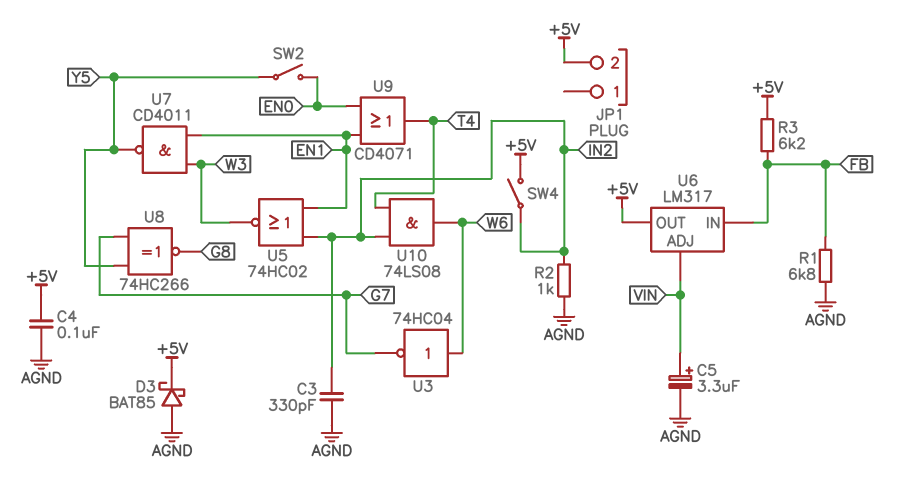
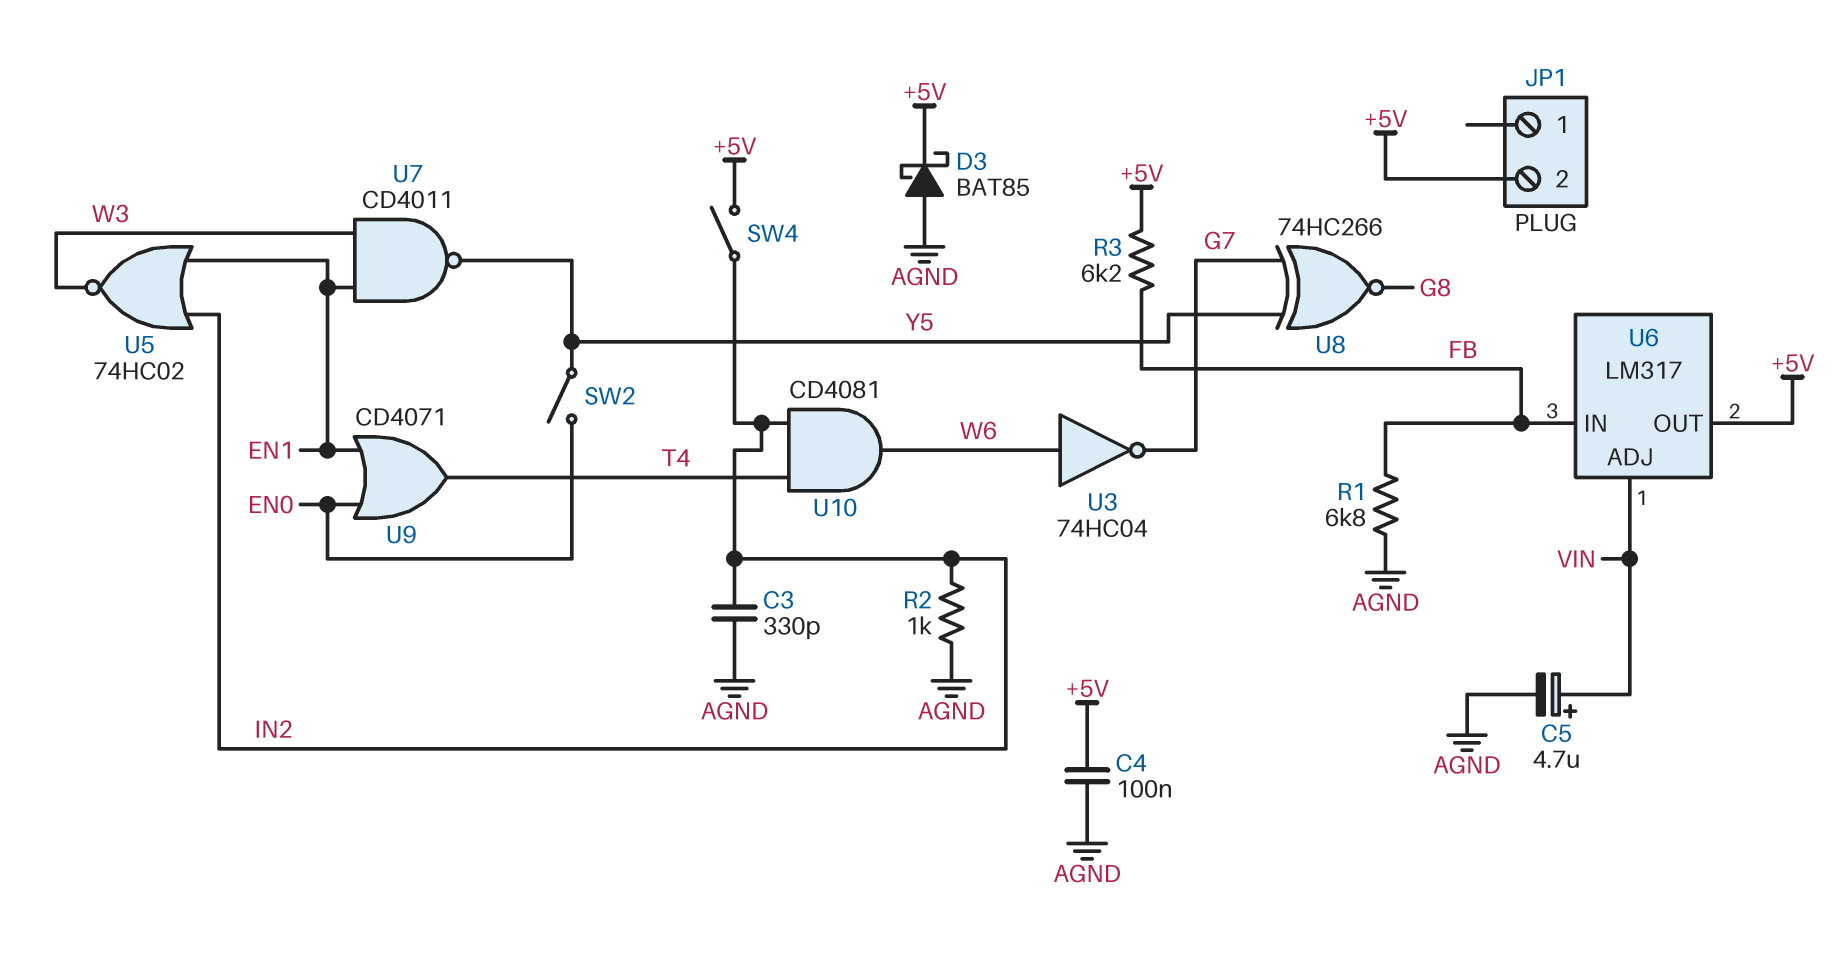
C5: 3.3uF (plus VIN, minus AGND) -> 4.7uF (plus VIN, minus AGND)
U10: AND 74LS08 (in IN2, in T4, out W6) -> AND CD4081 (in IN2, in T4, out W6)

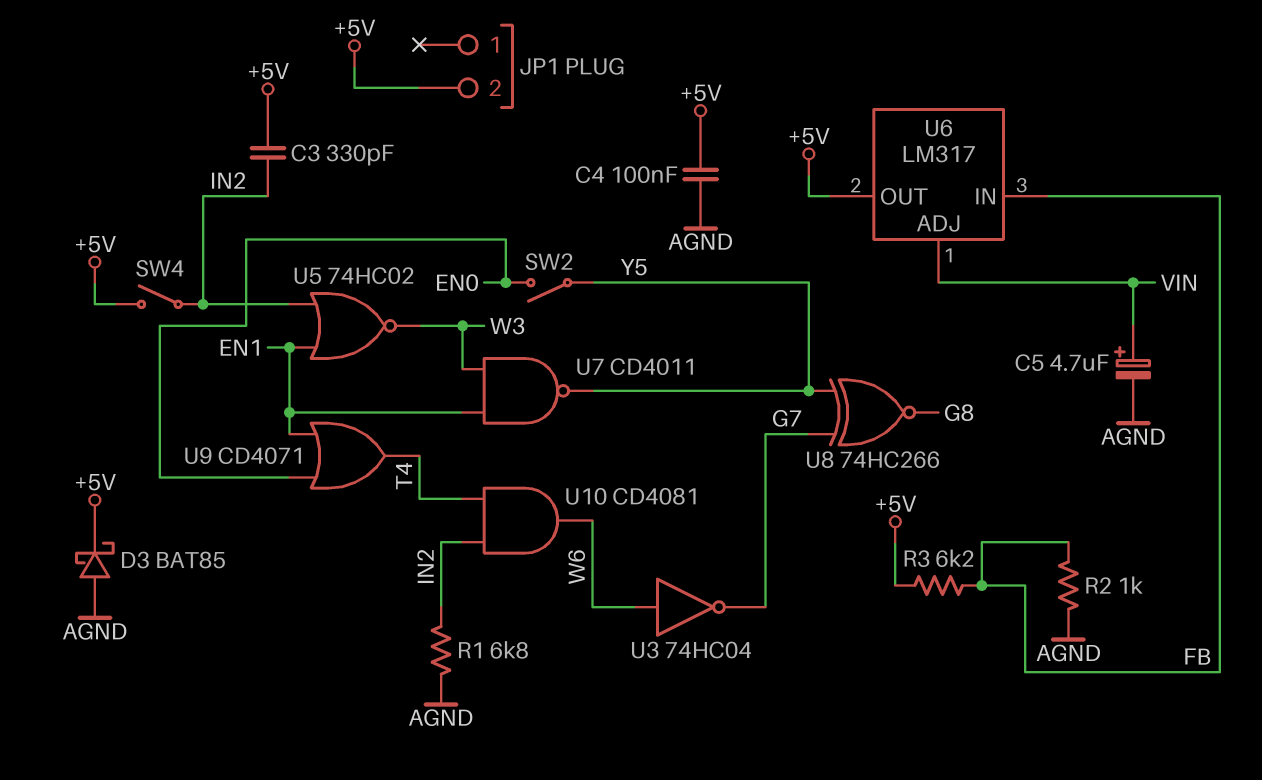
C3: 330pF (AGND, IN2) -> 330pF (+5V, IN2)
R1: 6.8k (AGND, FB) -> 6.8k (AGND, IN2)
R2: 1k (AGND, IN2) -> 1k (AGND, FB)

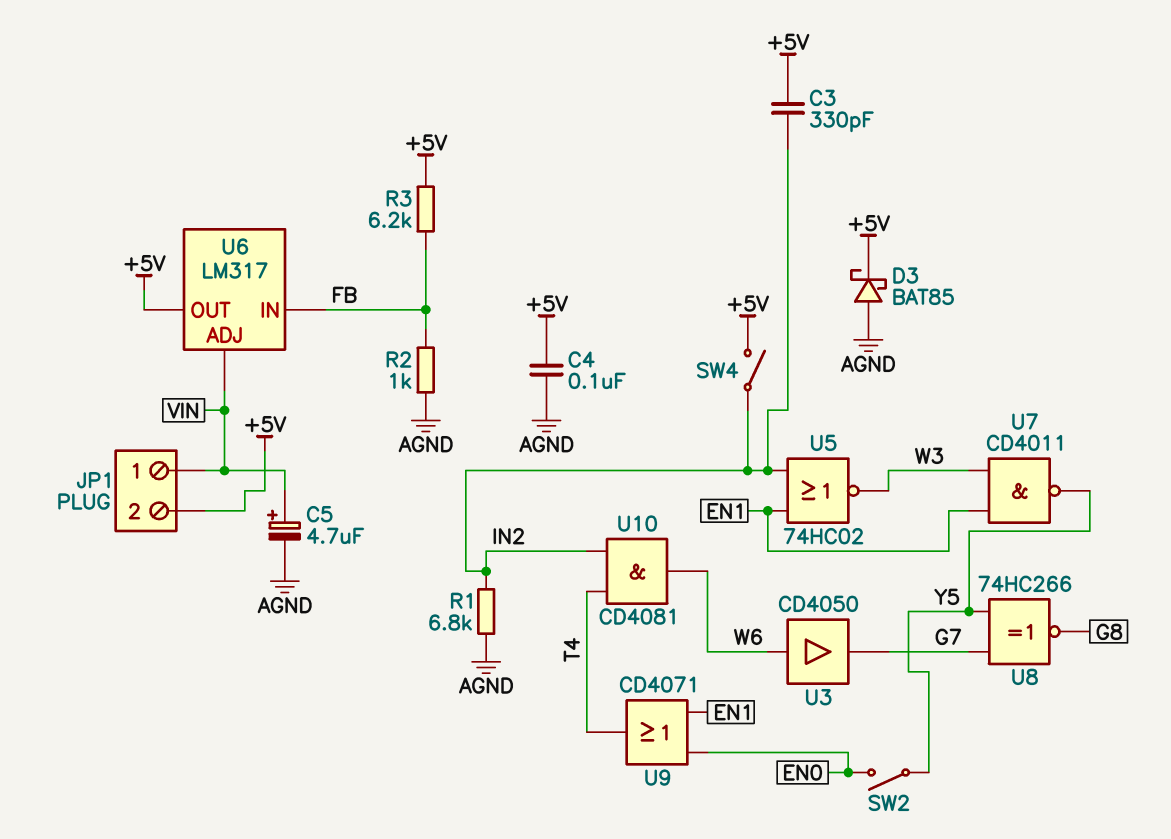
JP1 pin 1: none -> VIN
U3: NOT 74HC04 (in W6, out G7) -> buffer CD4050 (in W6, out G7)

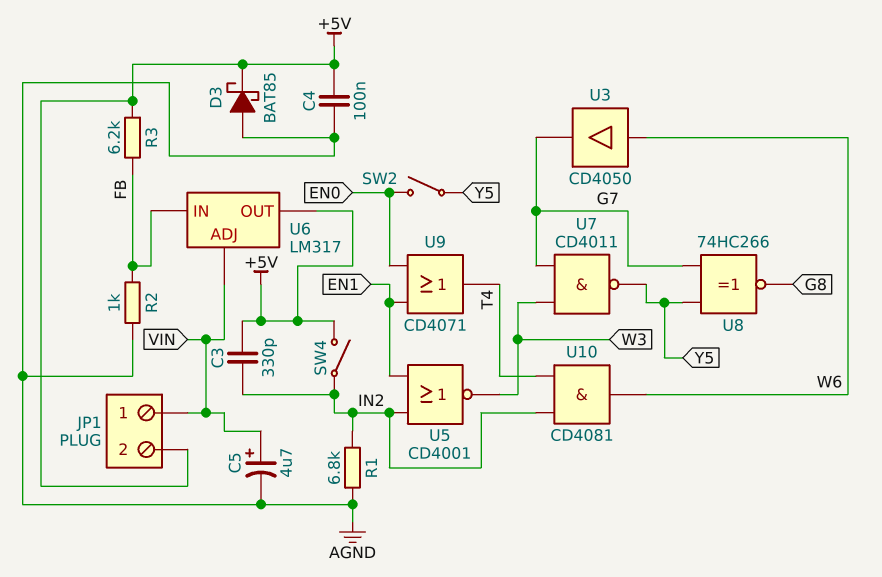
U5: NOR 74HC02 (in EN1, in IN2, out W3) -> NOR CD4001 (in EN1, in IN2, out W3)
U7: NAND CD4011 (in EN1, in W3, out Y5) -> NAND CD4011 (in G7, in W3, out Y5)

